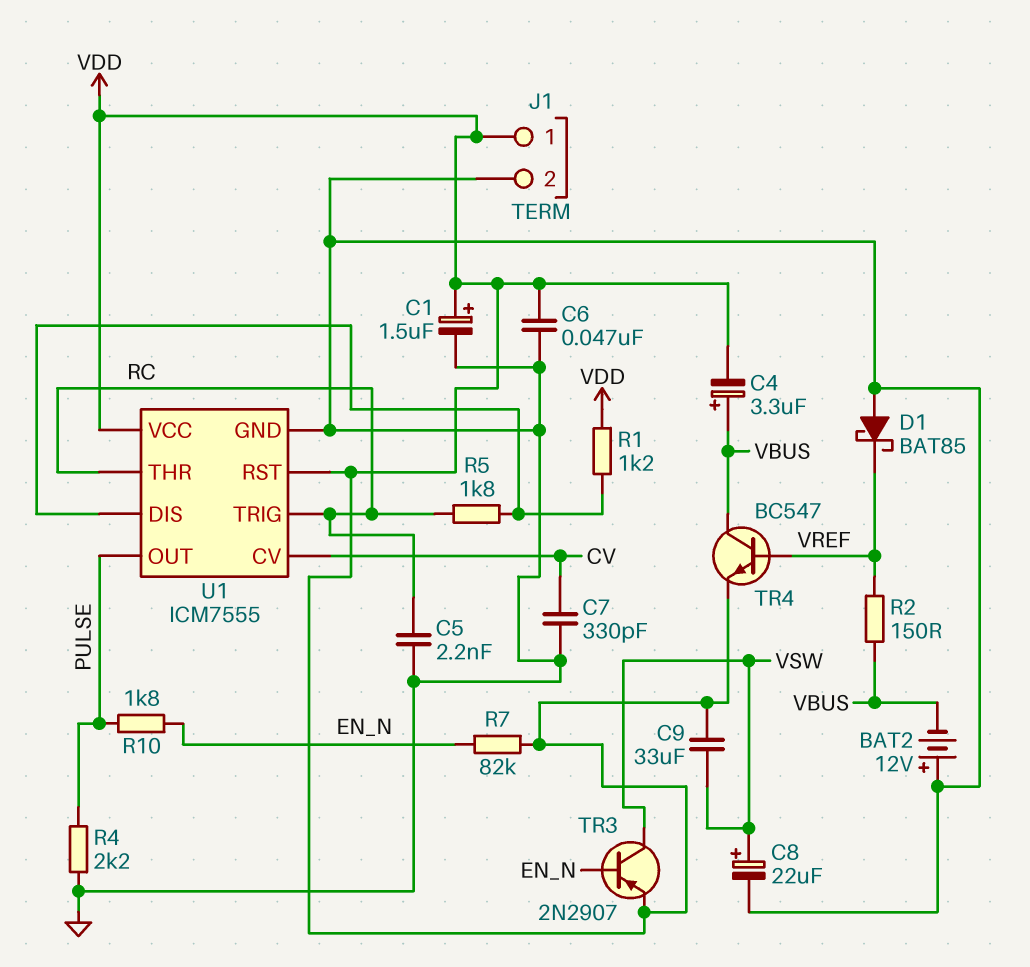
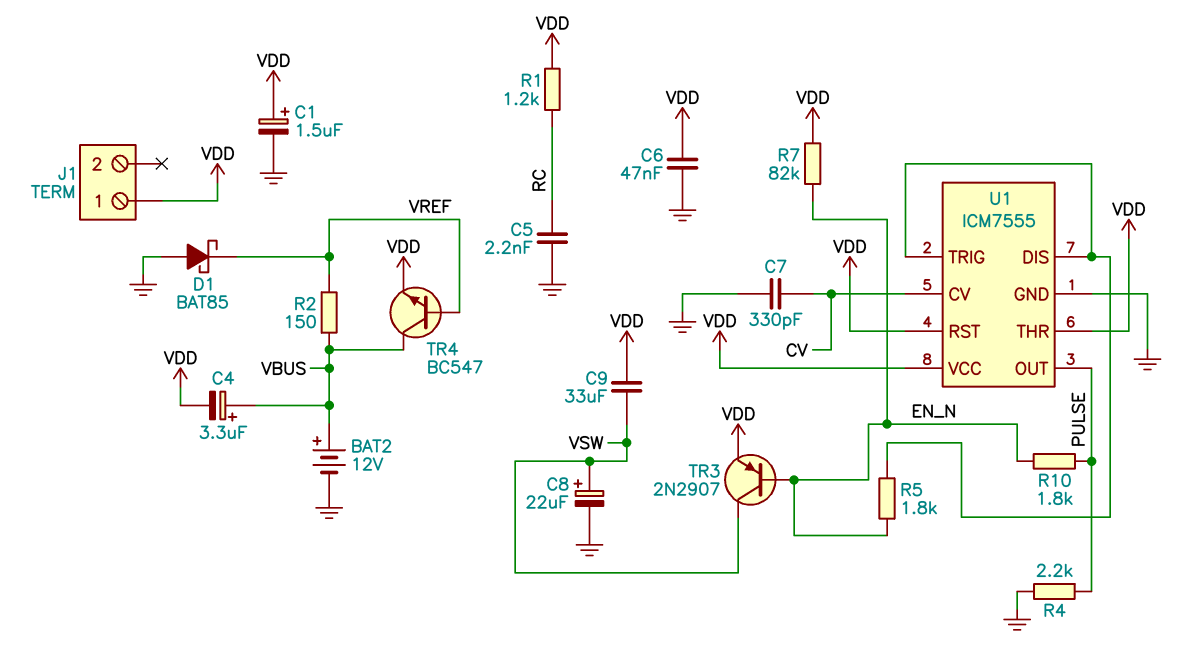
BAT2: 12V (plus GND, minus VBUS) -> 12V (plus VBUS, minus GND)
J1 pin 2: GND -> none
R1: 1.2k (U1/DIS, VDD) -> 1.2k (RC, VDD)
R5: 1.8k (RC, U1/DIS) -> 1.8k (EN_N, U1/DIS)
U1 pin THR: RC -> VDD
U1 pin TRIG: RC -> U1/DIS

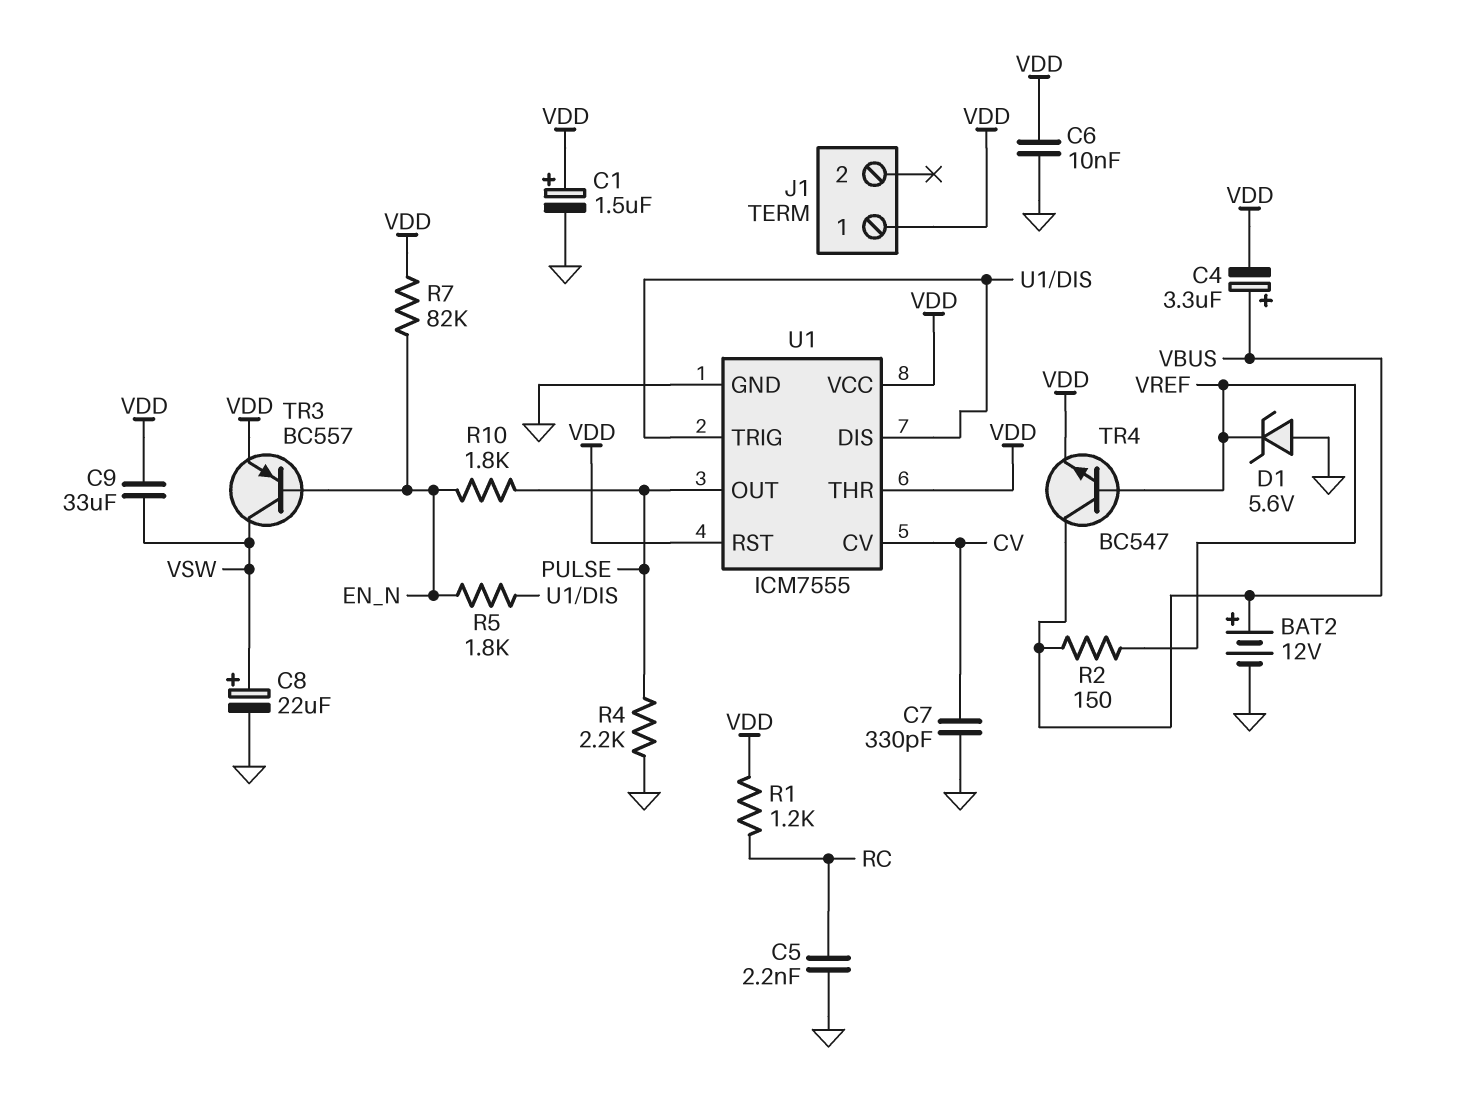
C6: 47nF (GND, VDD) -> 10nF (GND, VDD)
D1: schottky BAT85 (A GND, K VREF) -> zener 5.6V (A GND, K VREF)
TR3: PNP 2N2907 (B EN_N, C VSW, E VDD) -> PNP BC557 (B EN_N, C VSW, E VDD)

